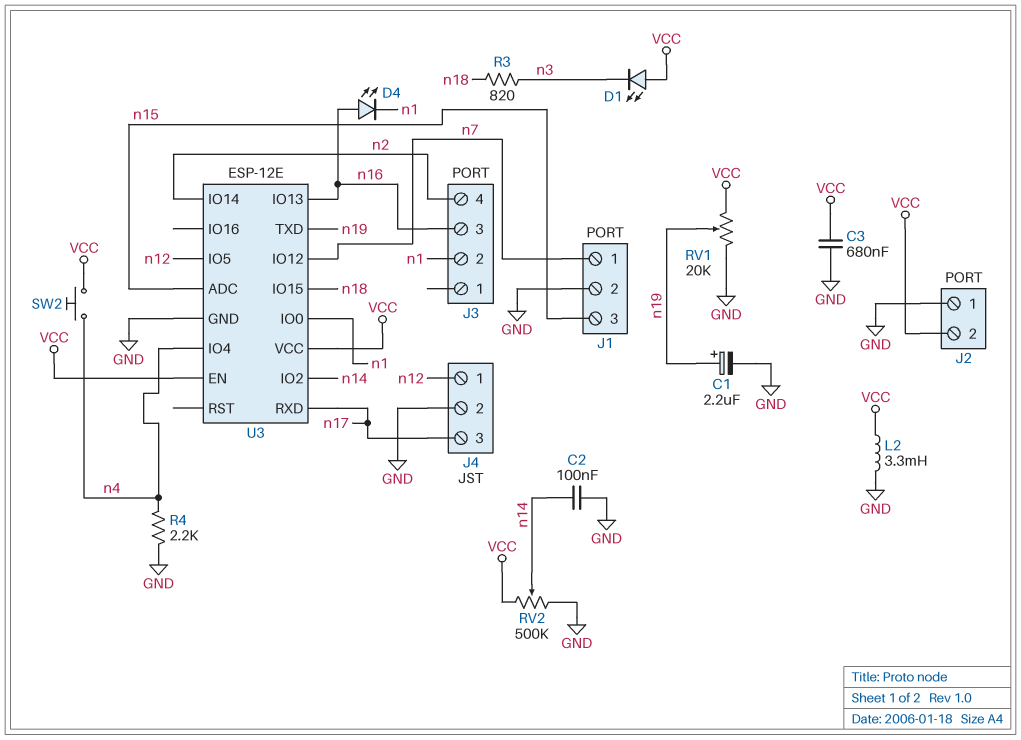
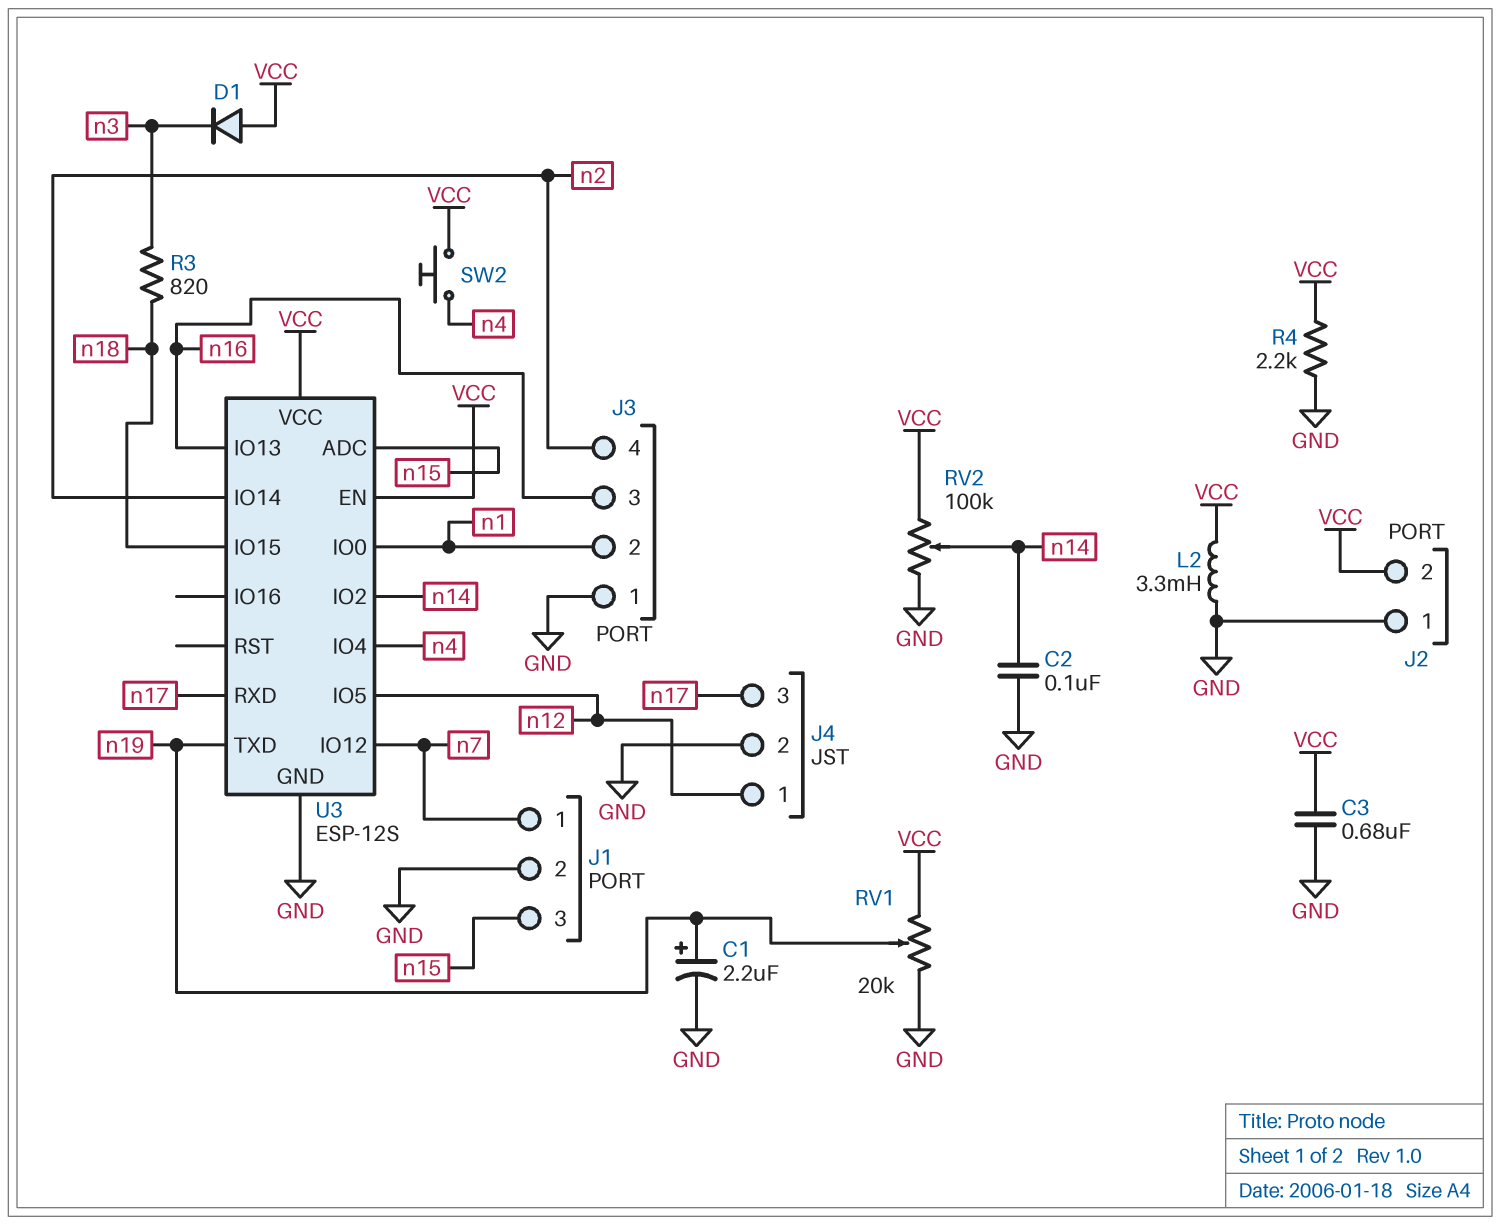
D1: LED (A VCC, K n3) -> diode (A VCC, K n3)
D4: LED (A n16, K n1) -> none
J3 pin 1: none -> GND
R4: 2.2k (GND, n4) -> 2.2k (GND, VCC)
RV2: 500k (GND, VCC, wiper n14) -> 100k (GND, VCC, wiper n14)
U3: ESP-12E -> ESP-12S

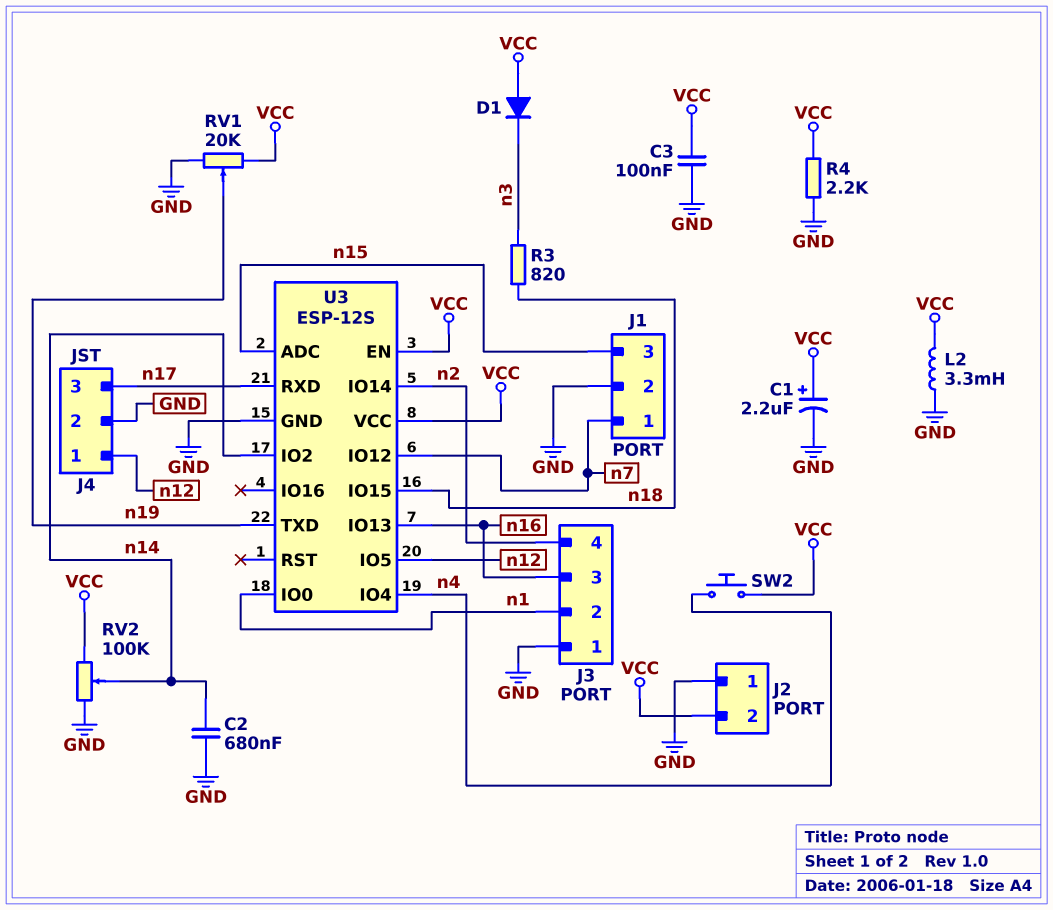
C1: 2.2uF (plus n19, minus GND) -> 2.2uF (plus VCC, minus GND)
C2: 100nF (GND, n14) -> 680nF (GND, n14)
C3: 680nF (GND, VCC) -> 100nF (GND, VCC)

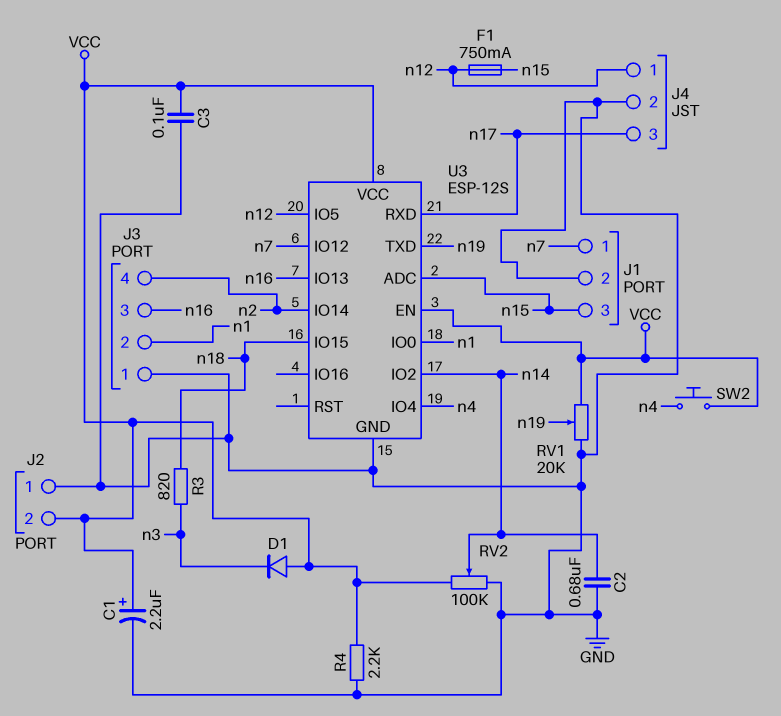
F1: none -> 750mA (n12, n15)
L2: 3.3mH (GND, VCC) -> none

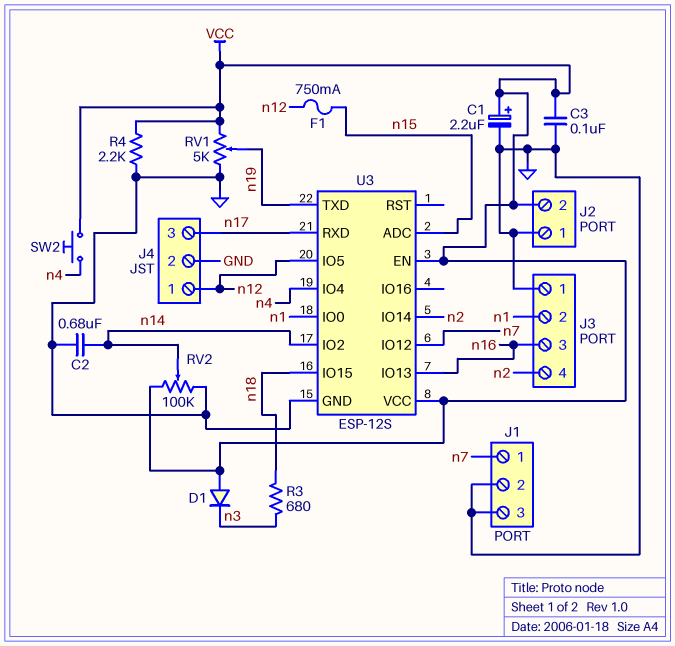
J1 pin 3: n15 -> GND
R3: 820 (n3, n18) -> 680 (n3, n18)
RV1: 20k (GND, VCC, wiper n19) -> 5k (GND, VCC, wiper n19)

